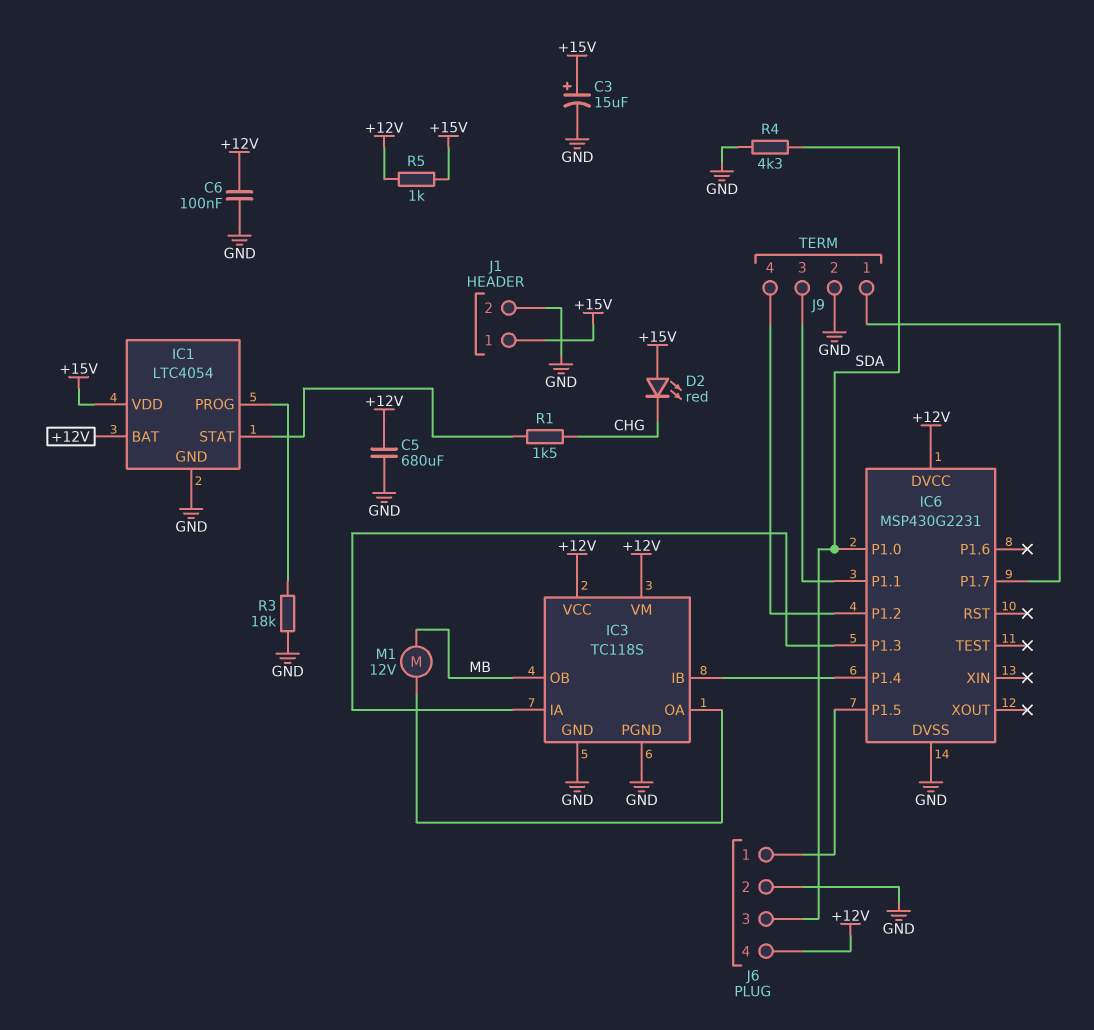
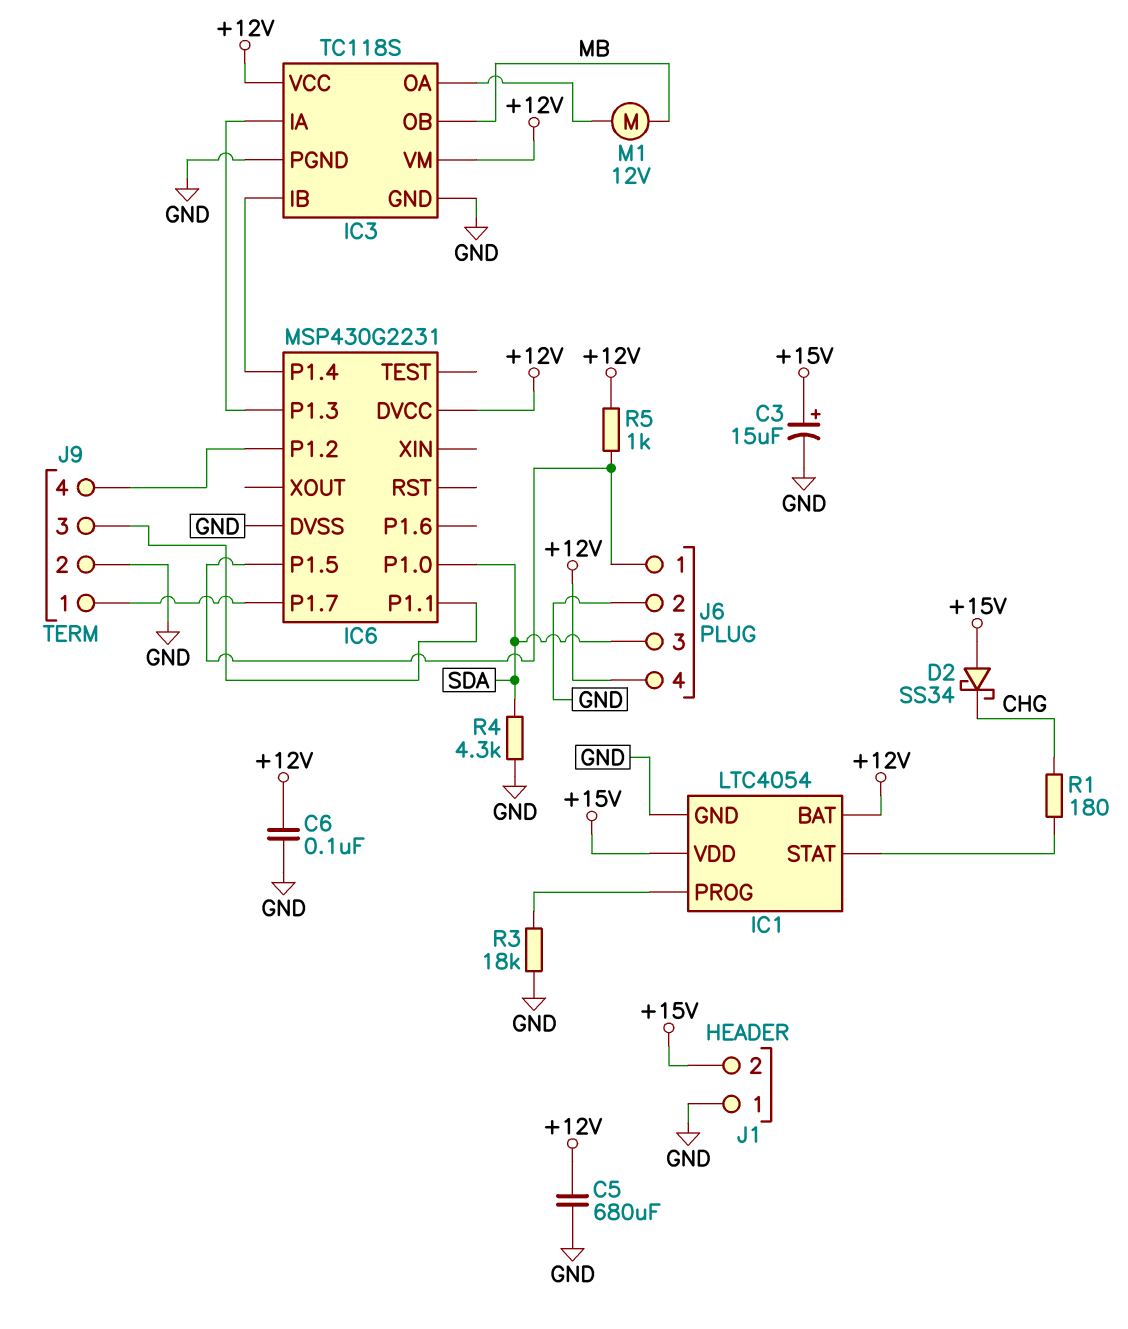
D2: LED red (A +15V, K CHG) -> schottky SS34 (A +15V, K CHG)
J1 pin 1: +15V -> GND
J1 pin 2: GND -> +15V
R1: 1.5k (CHG, IC1/STAT) -> 180 (CHG, IC1/STAT)
R5: 1k (+12V, +15V) -> 1k (+12V, IC6/P1.5)

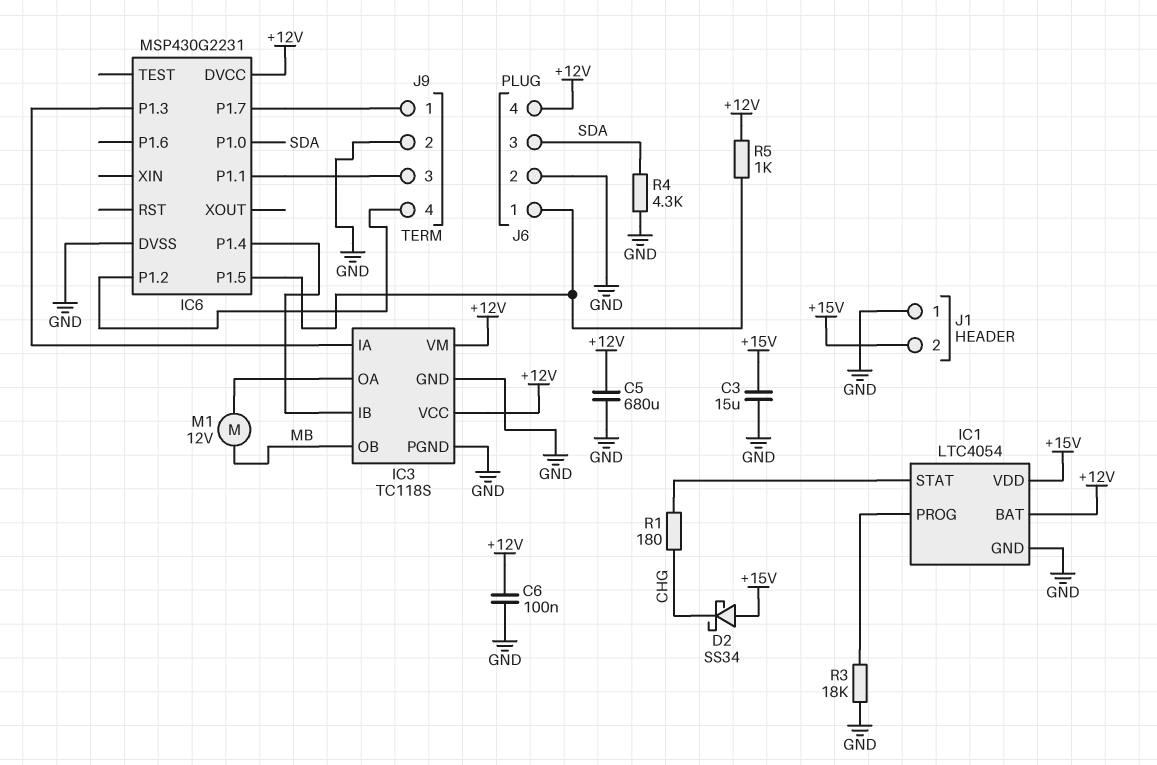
C3: 15uF (plus +15V, minus GND) -> 15uF (+15V, GND)

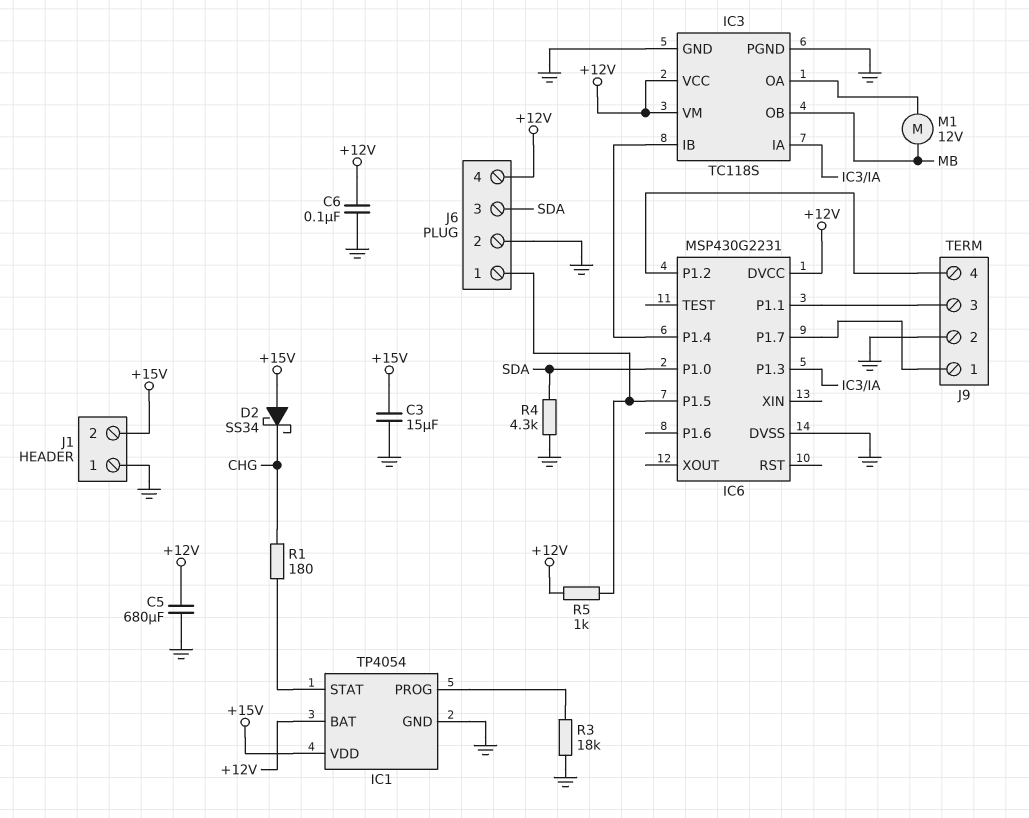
IC1: LTC4054 -> TP4054

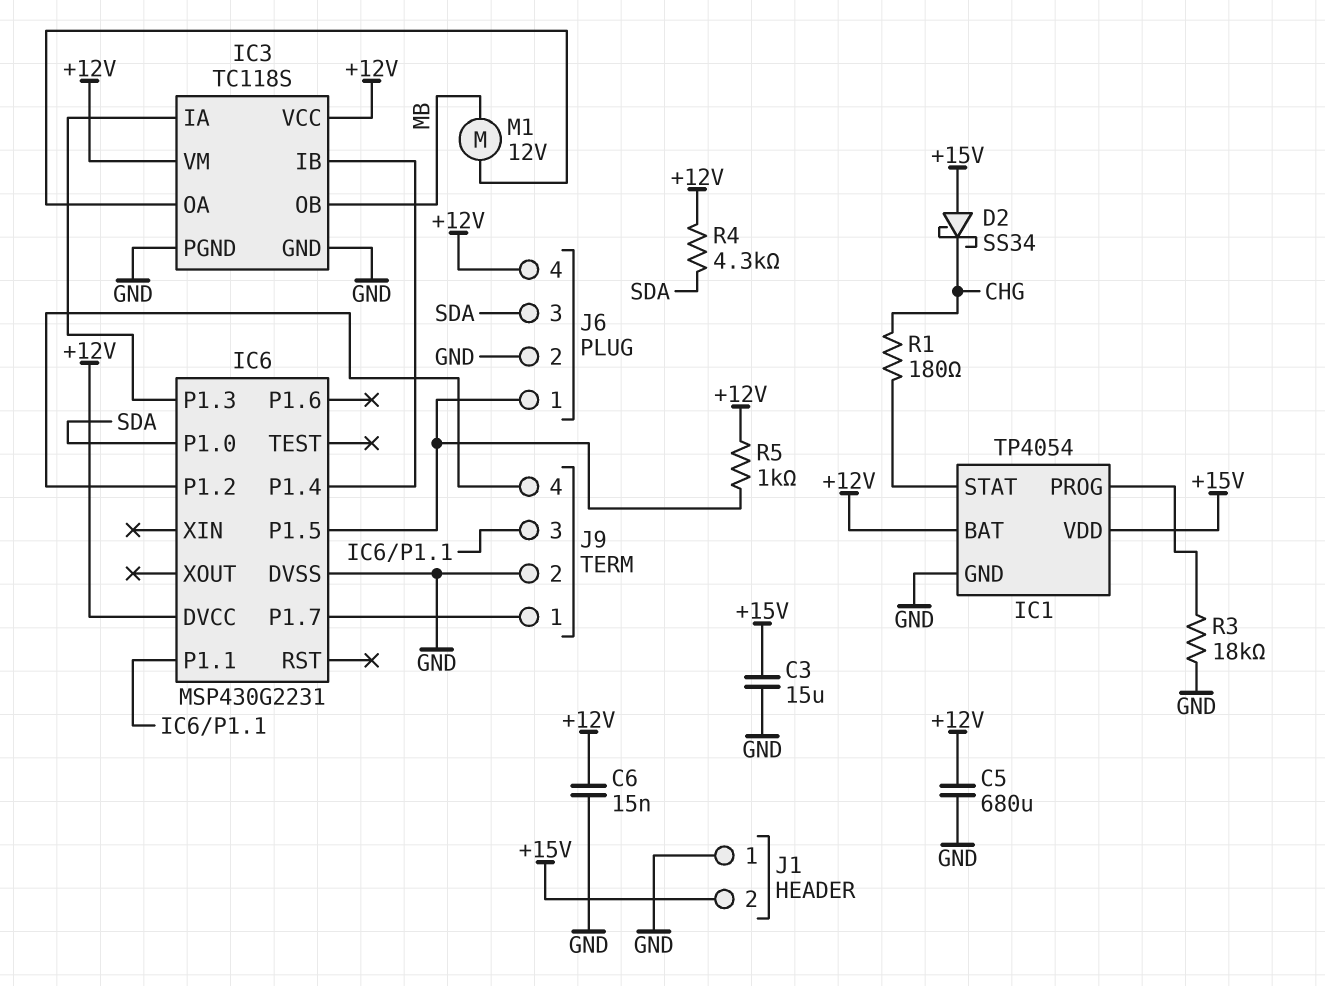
C6: 100nF (+12V, GND) -> 15nF (+12V, GND)
R4: 4.3k (GND, SDA) -> 4.3k (+12V, SDA)

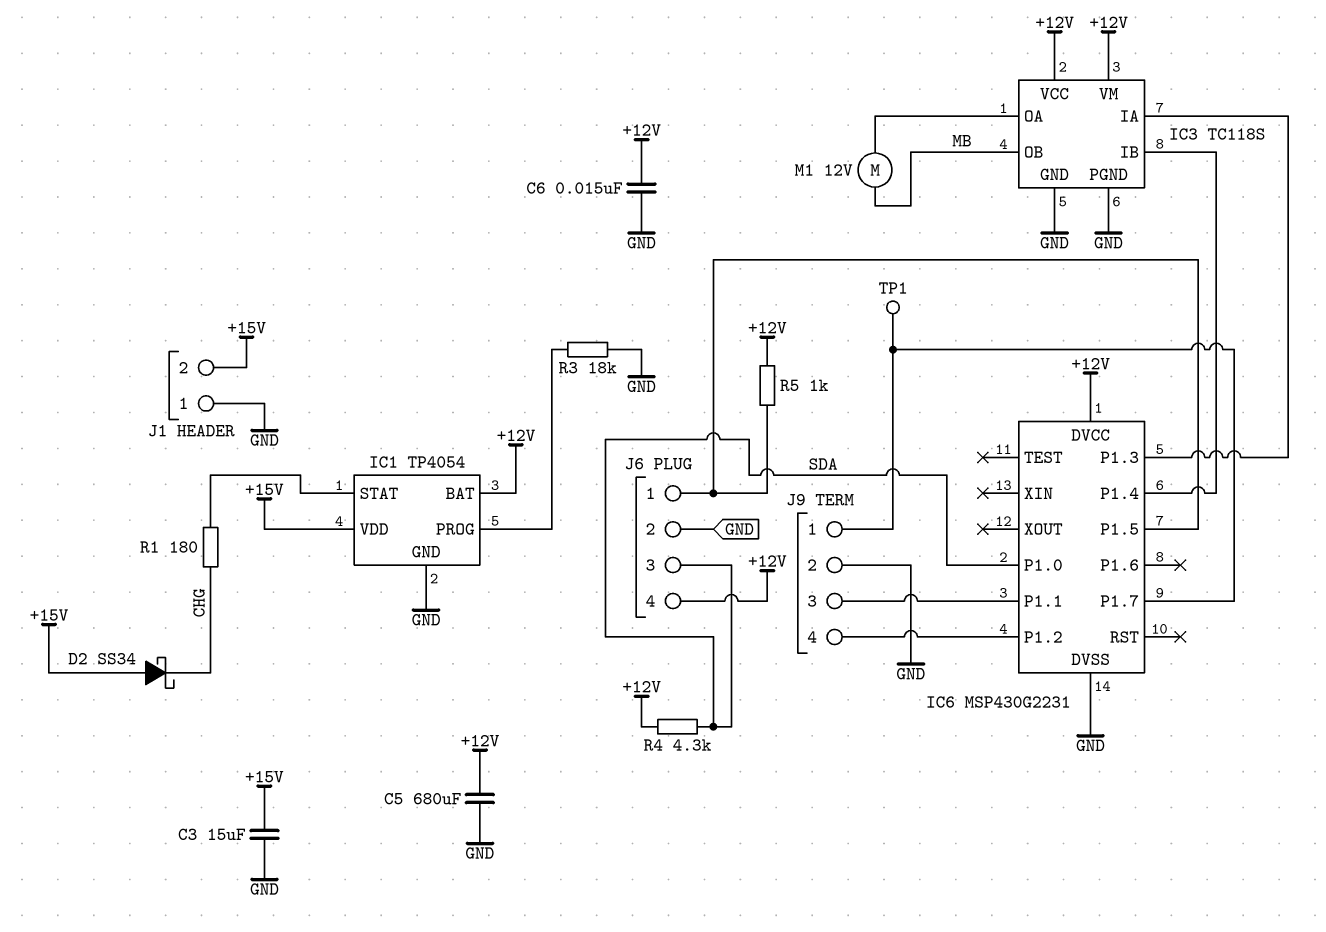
TP1: none -> test point (IC6/P1.7)

